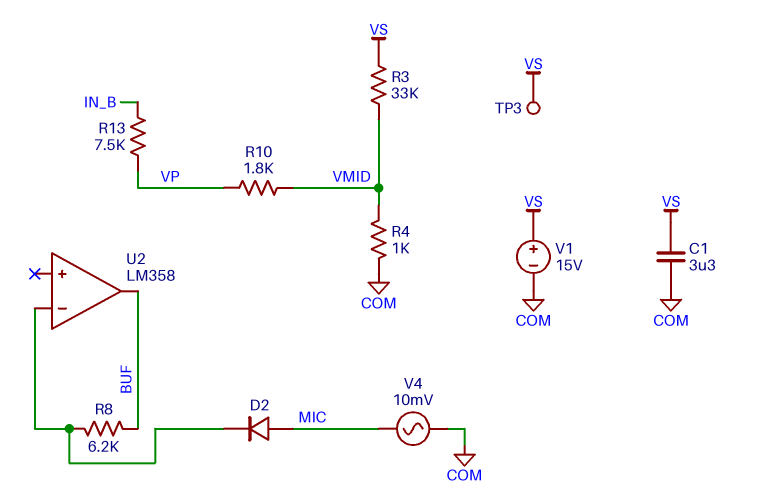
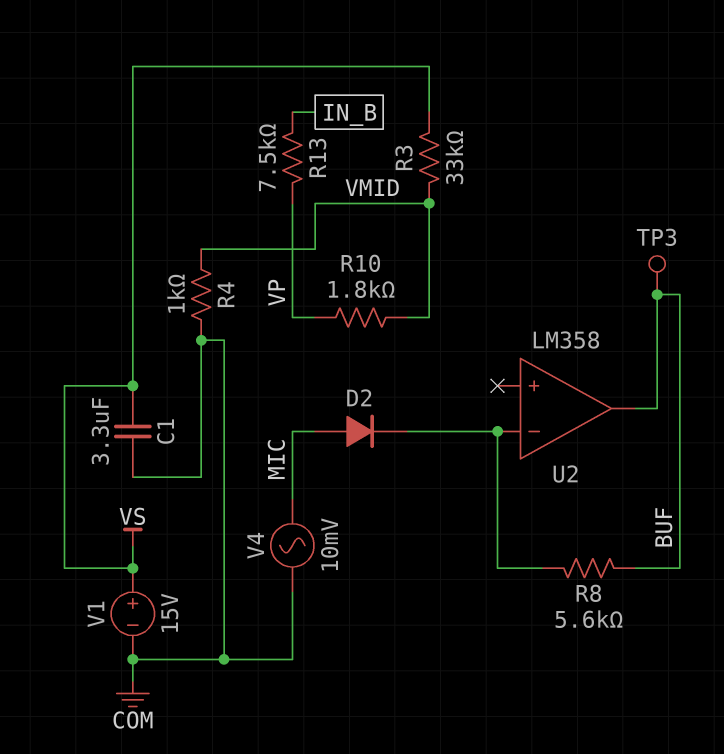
R8: 6.2k (BUF, U2/in-) -> 5.6k (BUF, U2/in-)
TP3: test point (VS) -> test point (BUF)

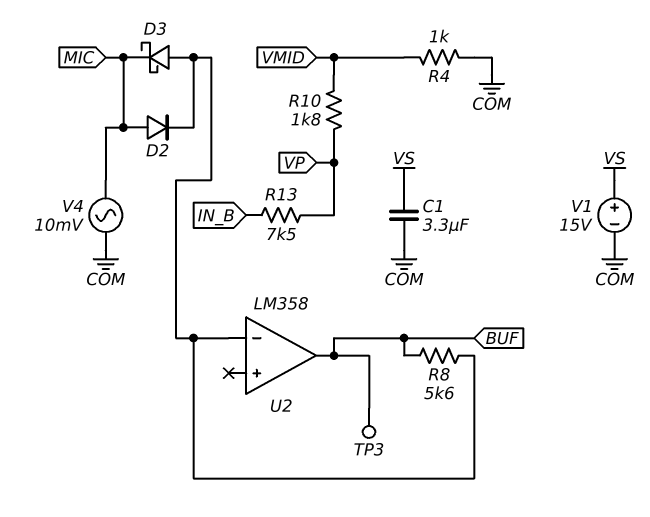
D3: none -> schottky (A U2/in-, K MIC)
R3: 33k (VMID, VS) -> none

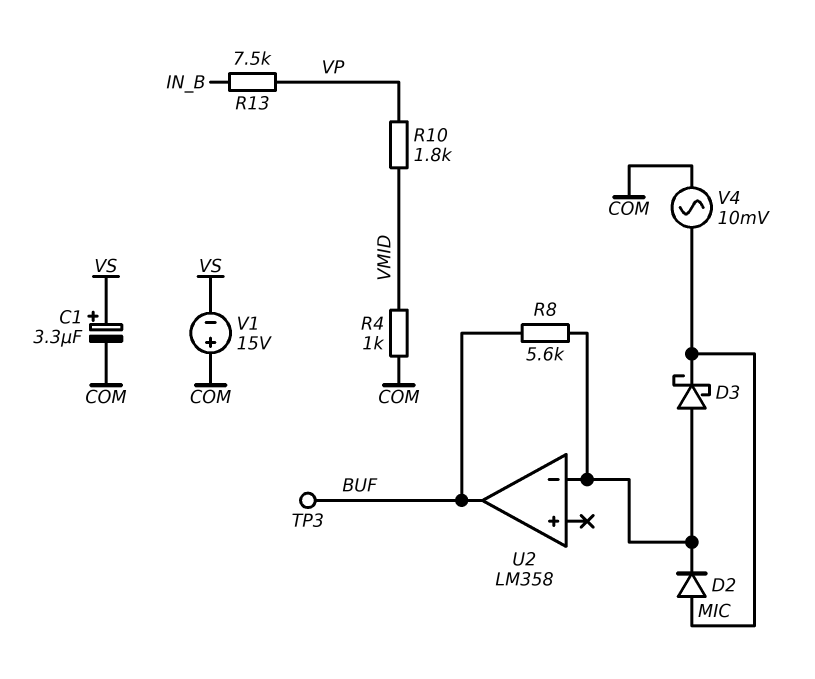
C1: 3.3uF (COM, VS) -> 3.3uF (plus VS, minus COM)
V1: 15V (plus VS, minus COM) -> 15V (plus COM, minus VS)

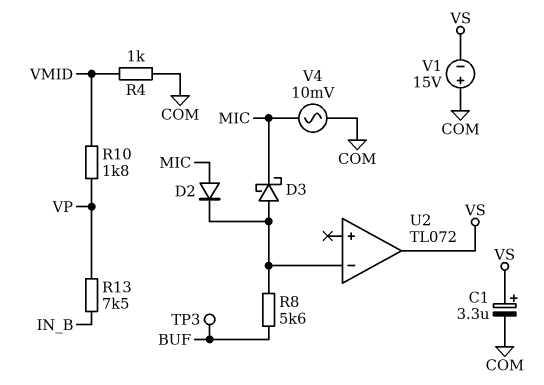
U2: LM358 -> TL072
U2 pin out: BUF -> VS

